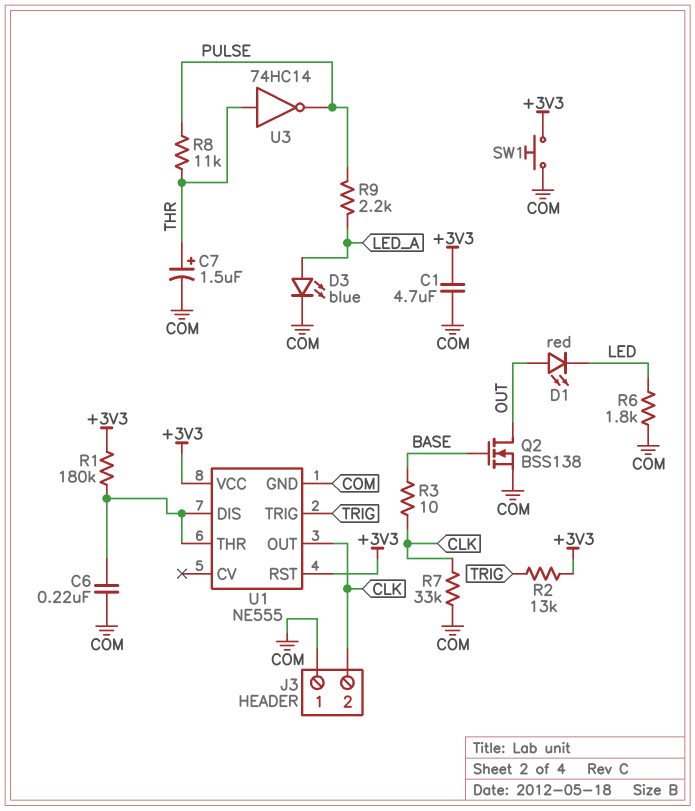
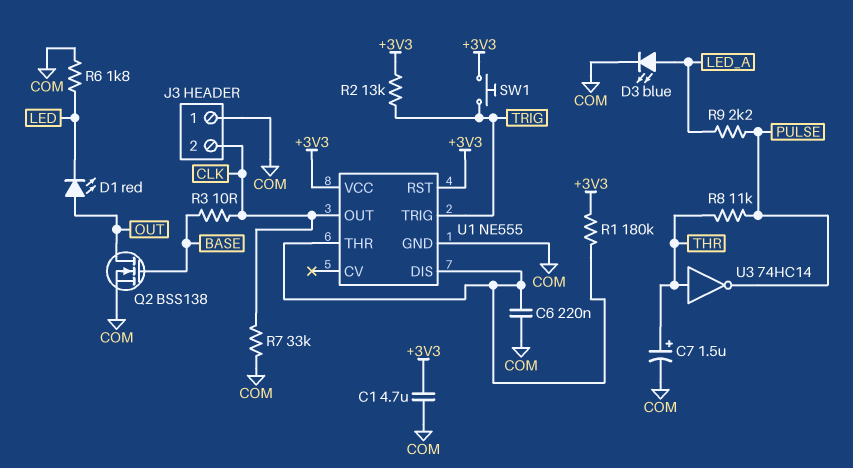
SW1: button (+3V3, COM) -> button (+3V3, TRIG)

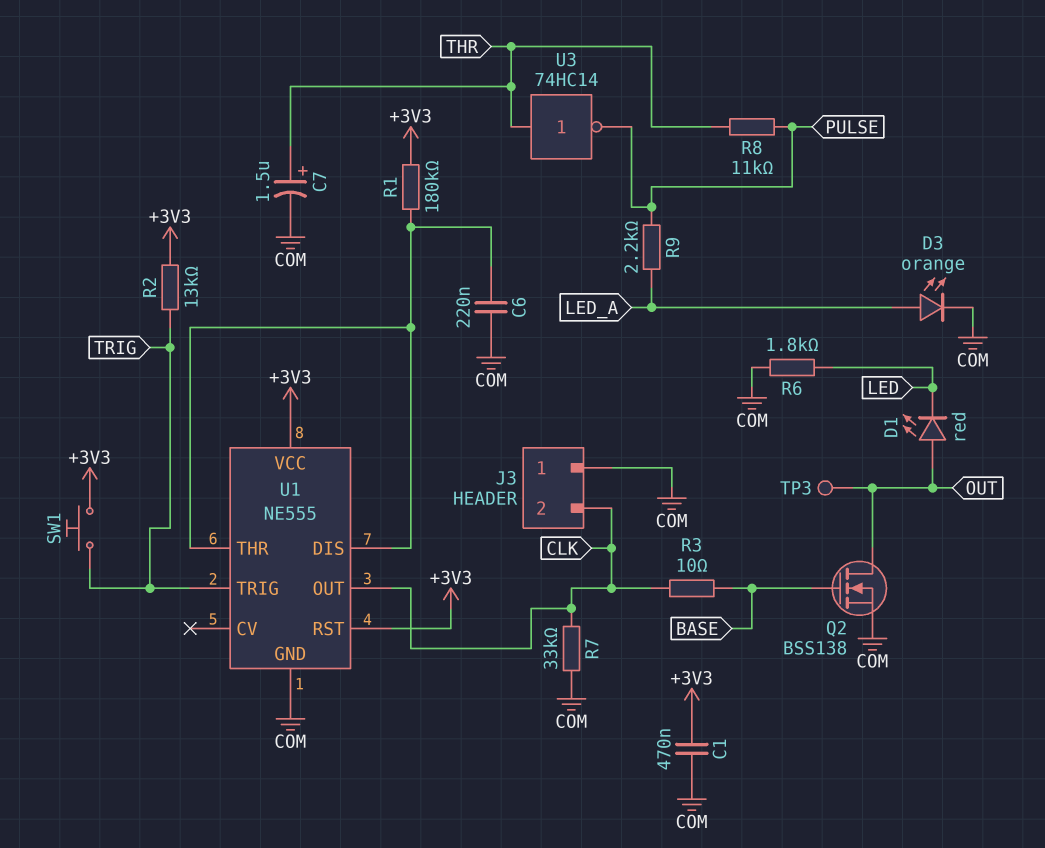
C1: 4.7uF (+3V3, COM) -> 470nF (+3V3, COM)
D3: LED blue (A LED_A, K COM) -> LED orange (A LED_A, K COM)
TP3: none -> test point (OUT)

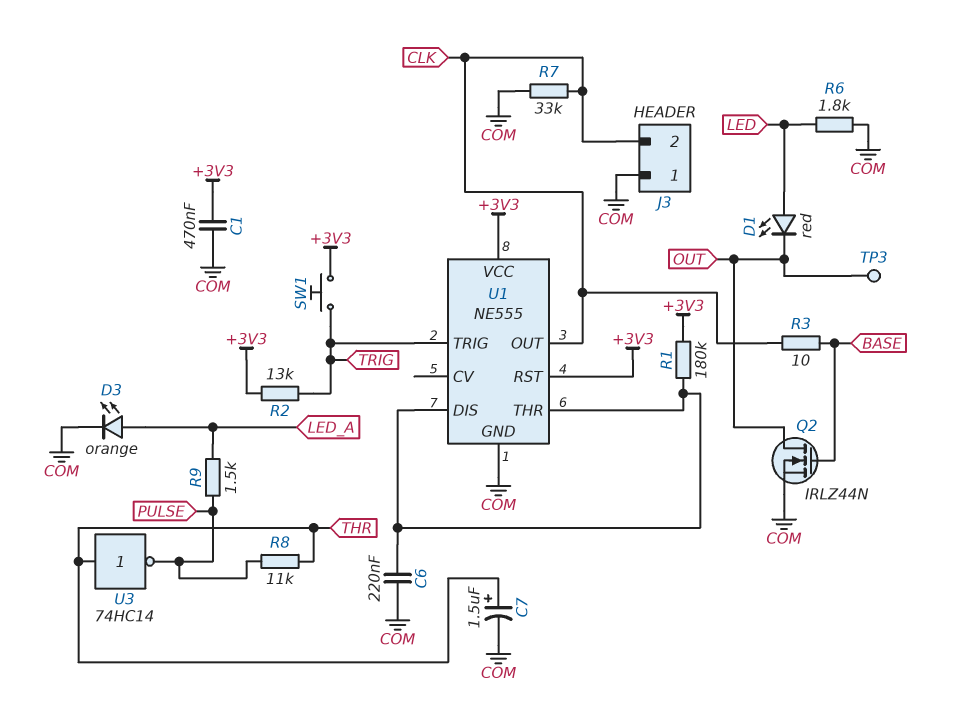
D1: LED red (A OUT, K LED) -> LED red (A LED, K OUT)
Q2: NMOS BSS138 (G BASE, D OUT, S COM) -> NMOS IRLZ44N (G BASE, D OUT, S COM)
R9: 2.2k (LED_A, PULSE) -> 1.5k (LED_A, PULSE)

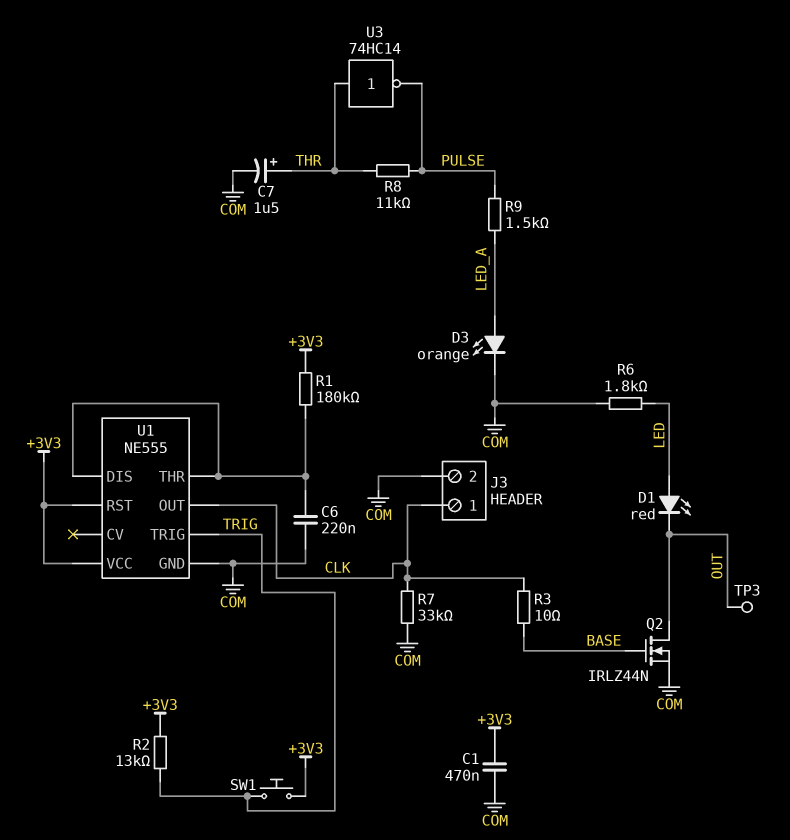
J3 pin 1: COM -> CLK
J3 pin 2: CLK -> COM

